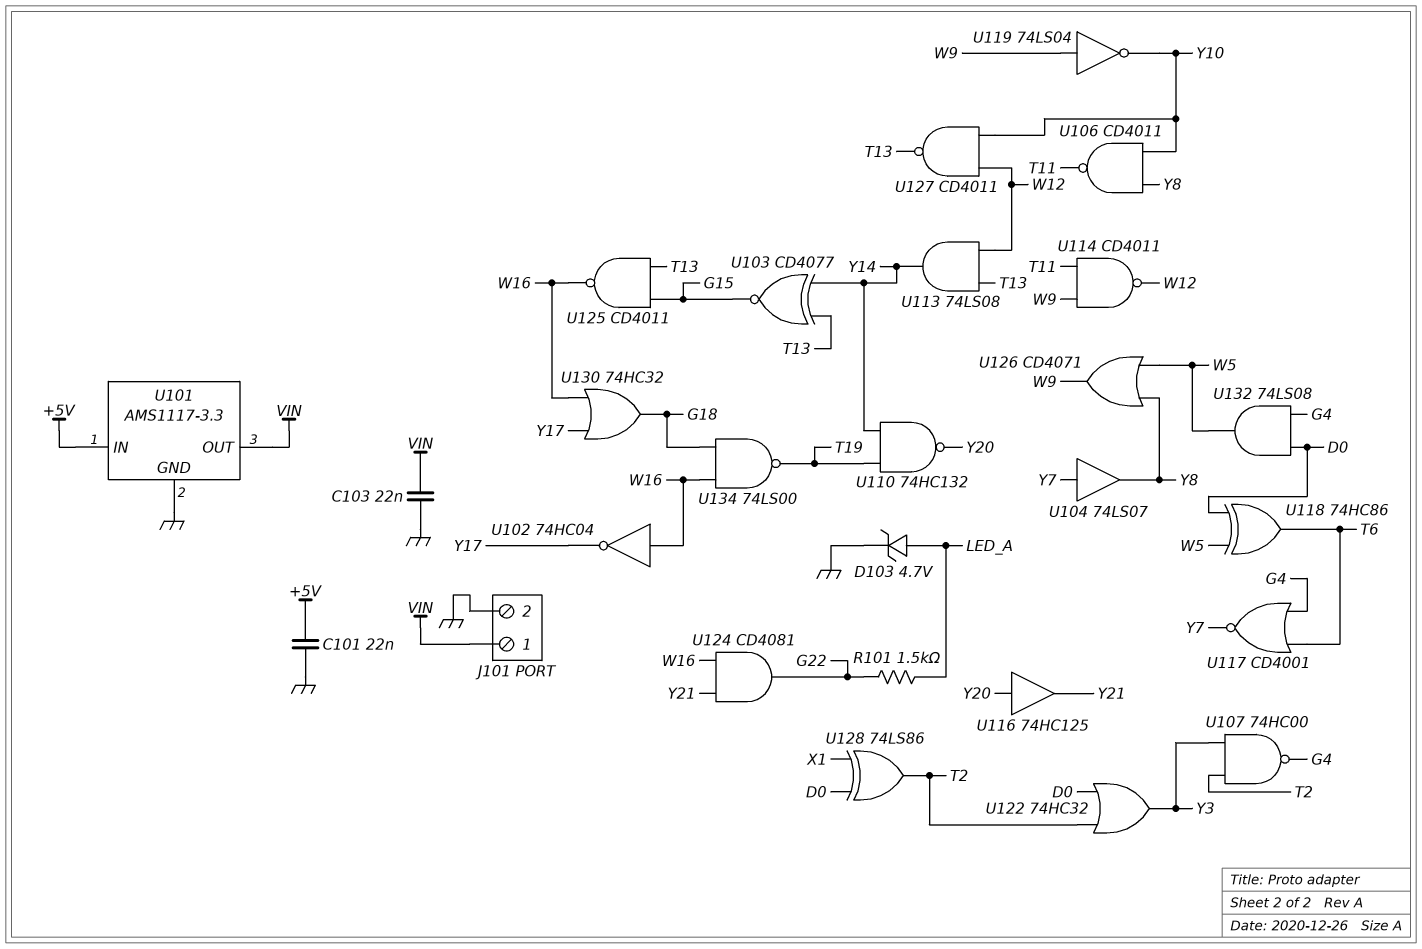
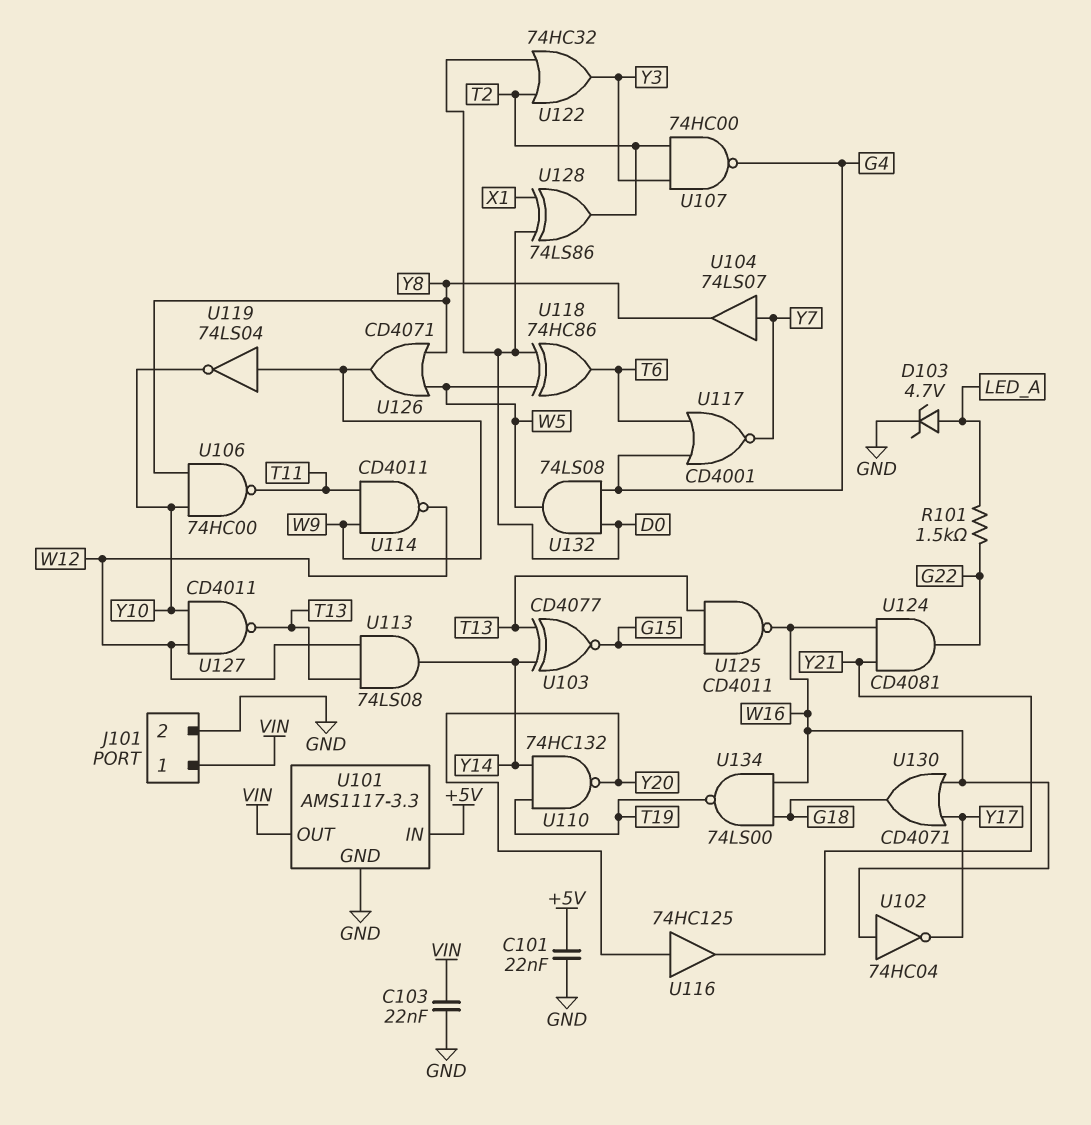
U106: NAND CD4011 (in Y8, in Y10, out T11) -> NAND 74HC00 (in Y8, in Y10, out T11)
U130: OR 74HC32 (in W16, in Y17, out G18) -> OR CD4071 (in W16, in Y17, out G18)

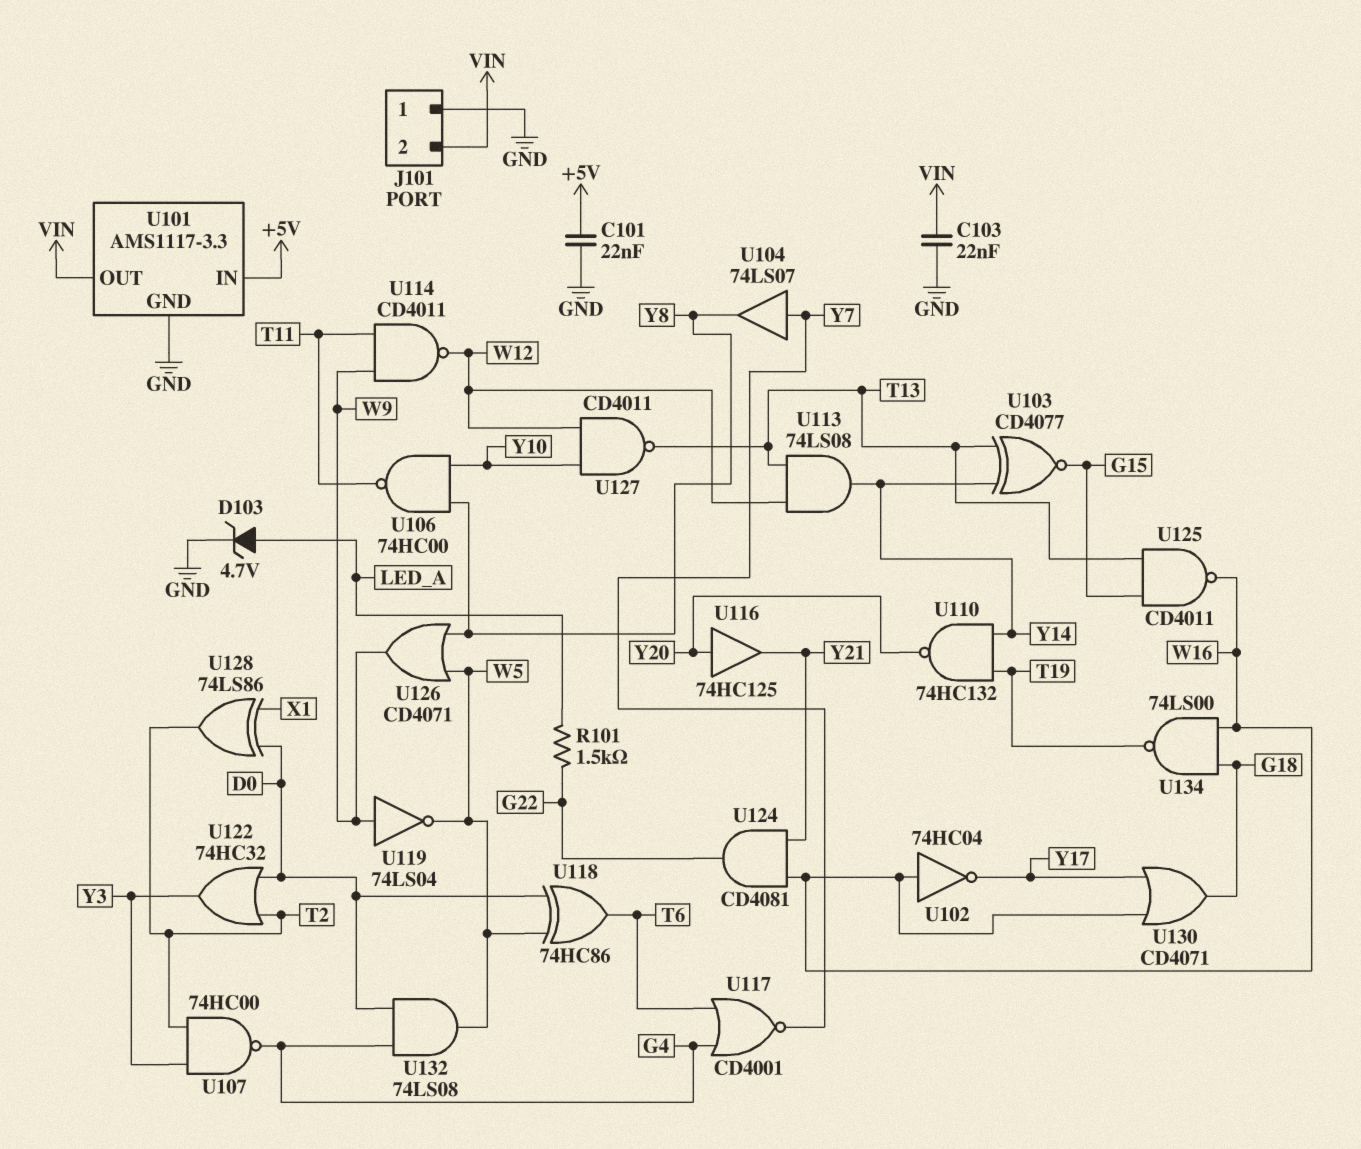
J101 pin 1: VIN -> GND
J101 pin 2: GND -> VIN
U119: NOT 74LS04 (in W9, out Y10) -> NOT 74LS04 (in W9, out W5)

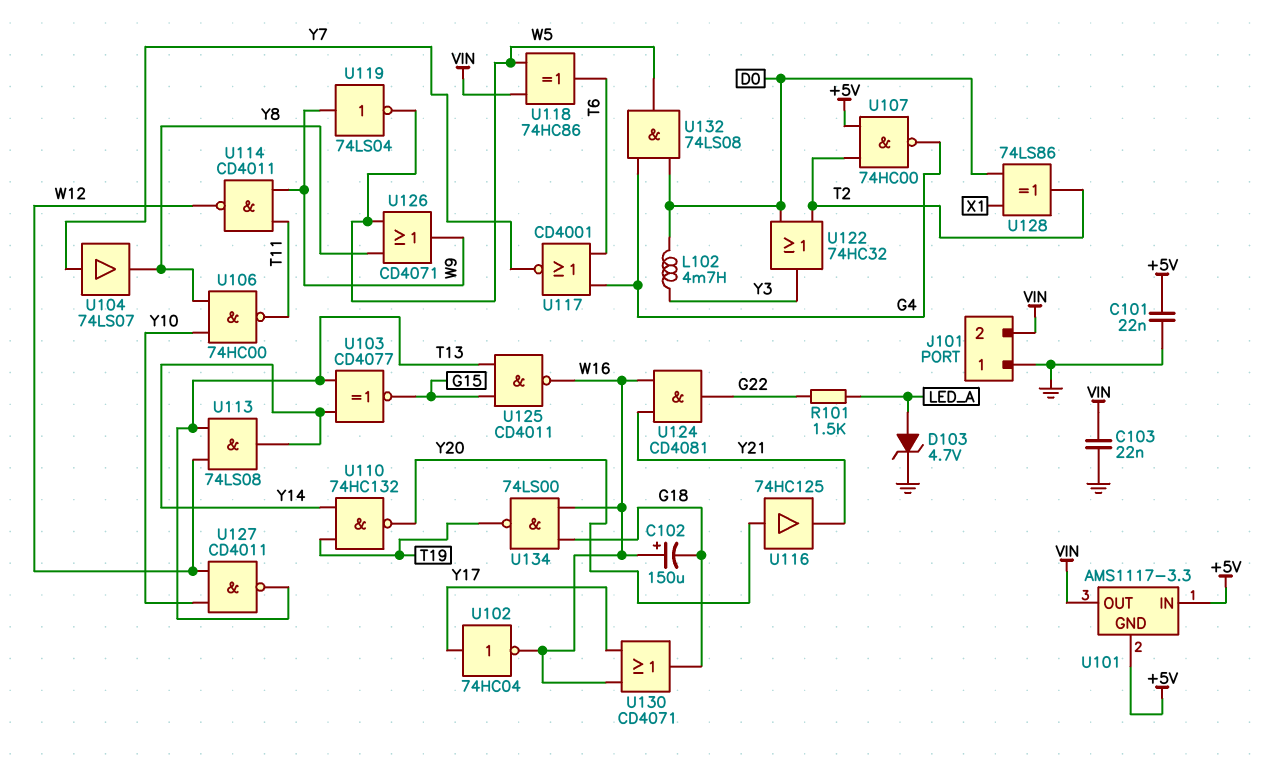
C102: none -> 150uF (plus W16, minus G18)
L102: none -> 4.7mH (D0, Y3)
U101 pin GND: GND -> +5V
U102: NOT 74HC04 (in W16, out Y17) -> NOT 74HC04 (in Y17, out W16)
U107: NAND 74HC00 (in T2, in Y3, out G4) -> NAND 74HC00 (in +5V, in T2, out G4)
U118: XOR 74HC86 (in D0, in W5, out T6) -> XOR 74HC86 (in VIN, in W5, out T6)

